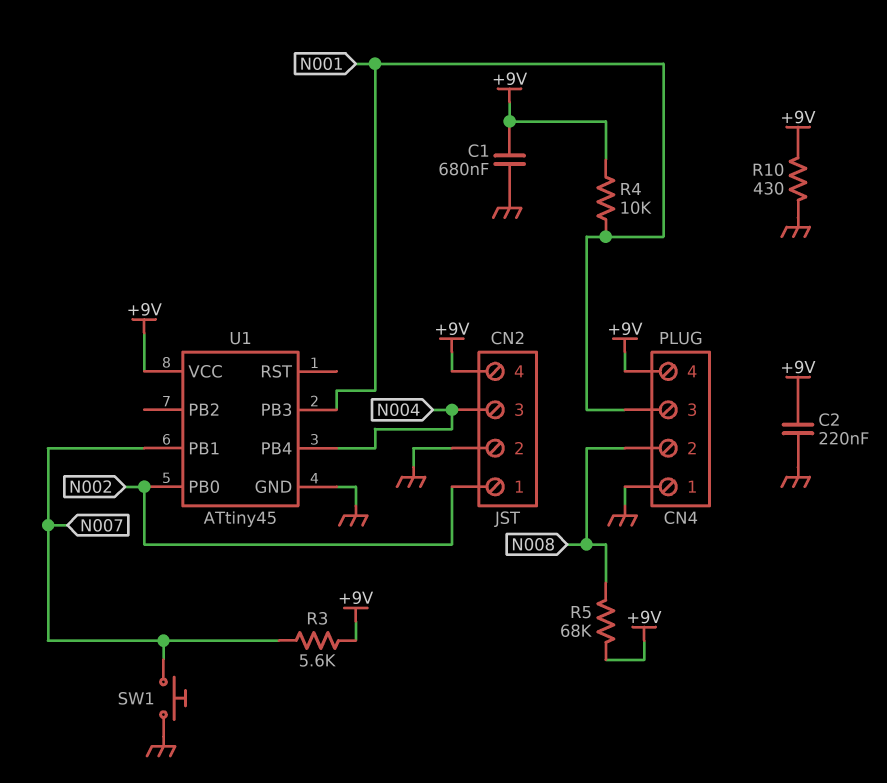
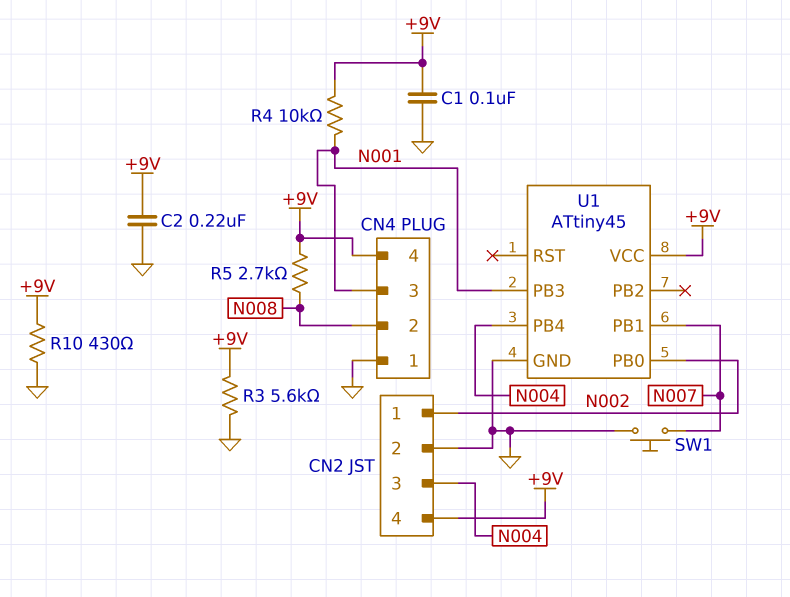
C1: 680nF (+9V, GND) -> 100nF (+9V, GND)
R3: 5.6k (+9V, N007) -> 5.6k (+9V, GND)
R5: 68k (+9V, N008) -> 2.7k (+9V, N008)

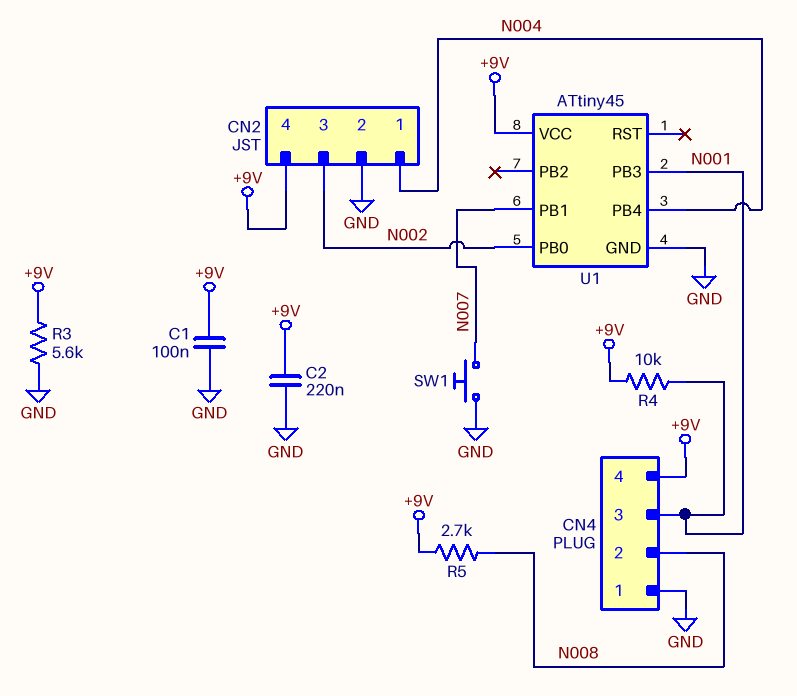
CN2 pin 1: N002 -> N004
CN2 pin 3: N004 -> N002
R10: 430 (+9V, GND) -> none

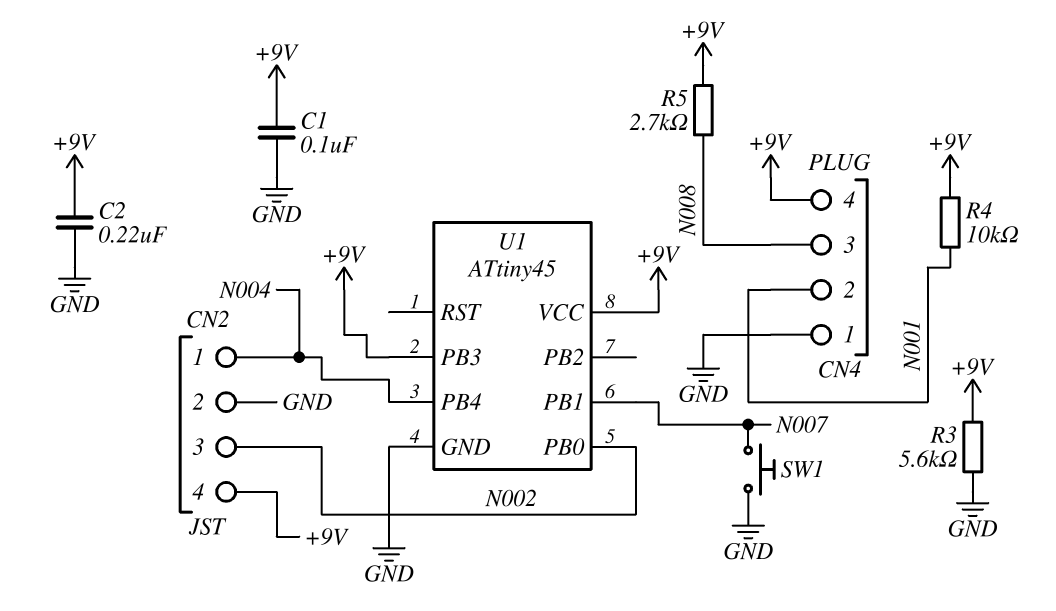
CN4 pin 2: N008 -> N001
CN4 pin 3: N001 -> N008
U1 pin PB3: N001 -> +9V

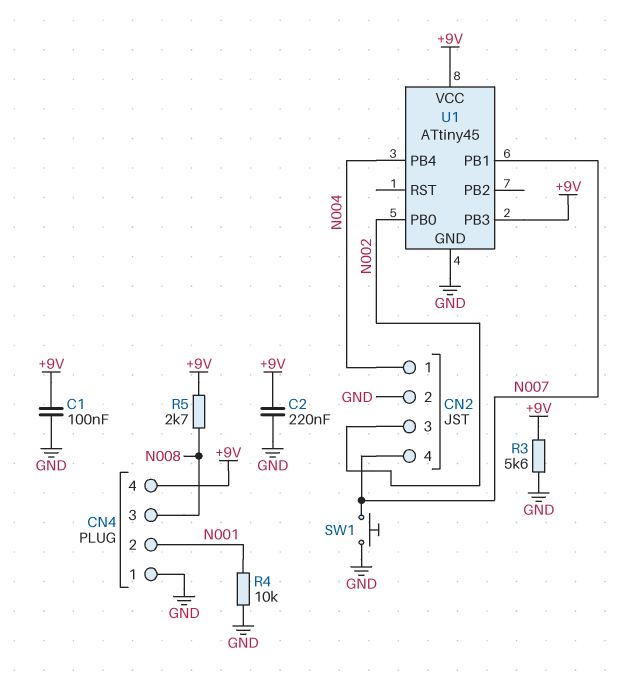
CN2 pin 4: +9V -> N007
R4: 10k (+9V, N001) -> 10k (GND, N001)

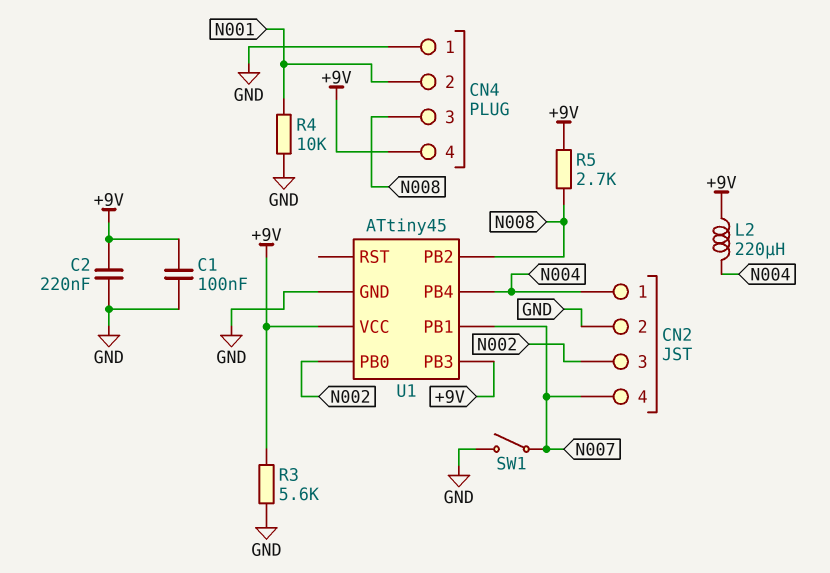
L2: none -> 220uH (+9V, N004)
SW1: button (GND, N007) -> switch (GND, N007)
U1 pin PB2: none -> N008

